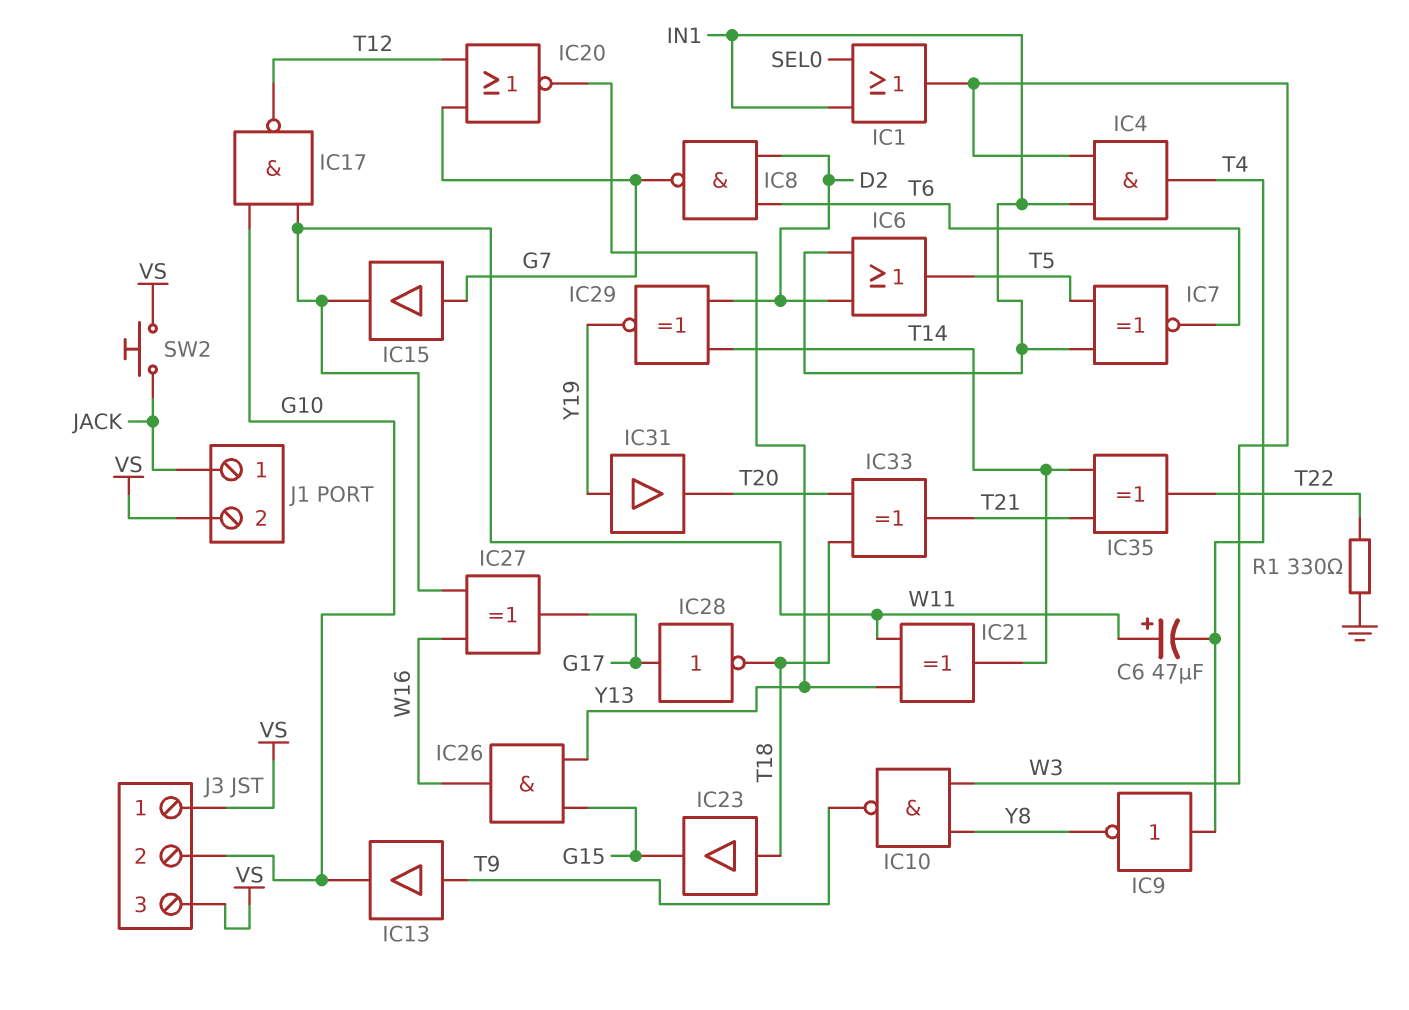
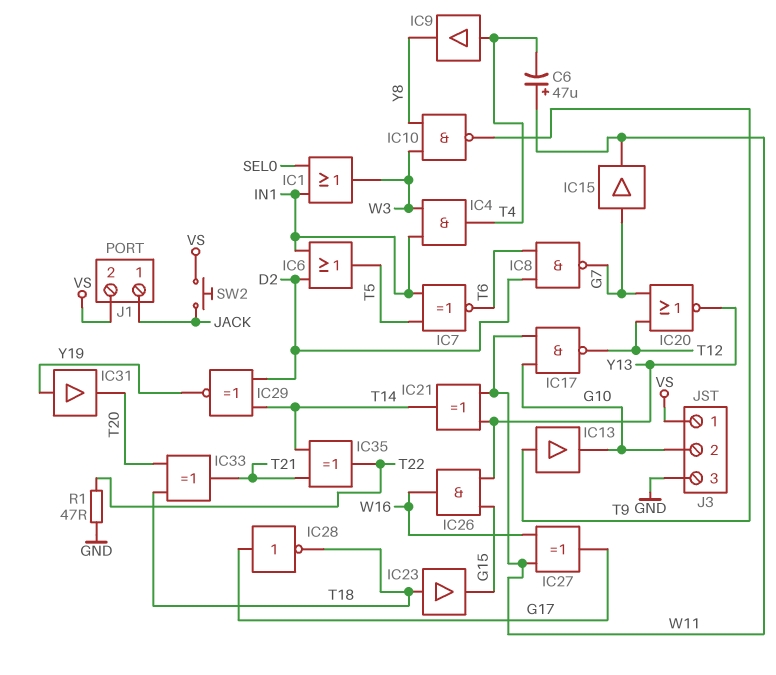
IC9: NOT (in T4, out Y8) -> buffer (in T4, out Y8)
J3 pin 3: VS -> GND
R1: 330 (GND, T22) -> 47 (GND, T22)

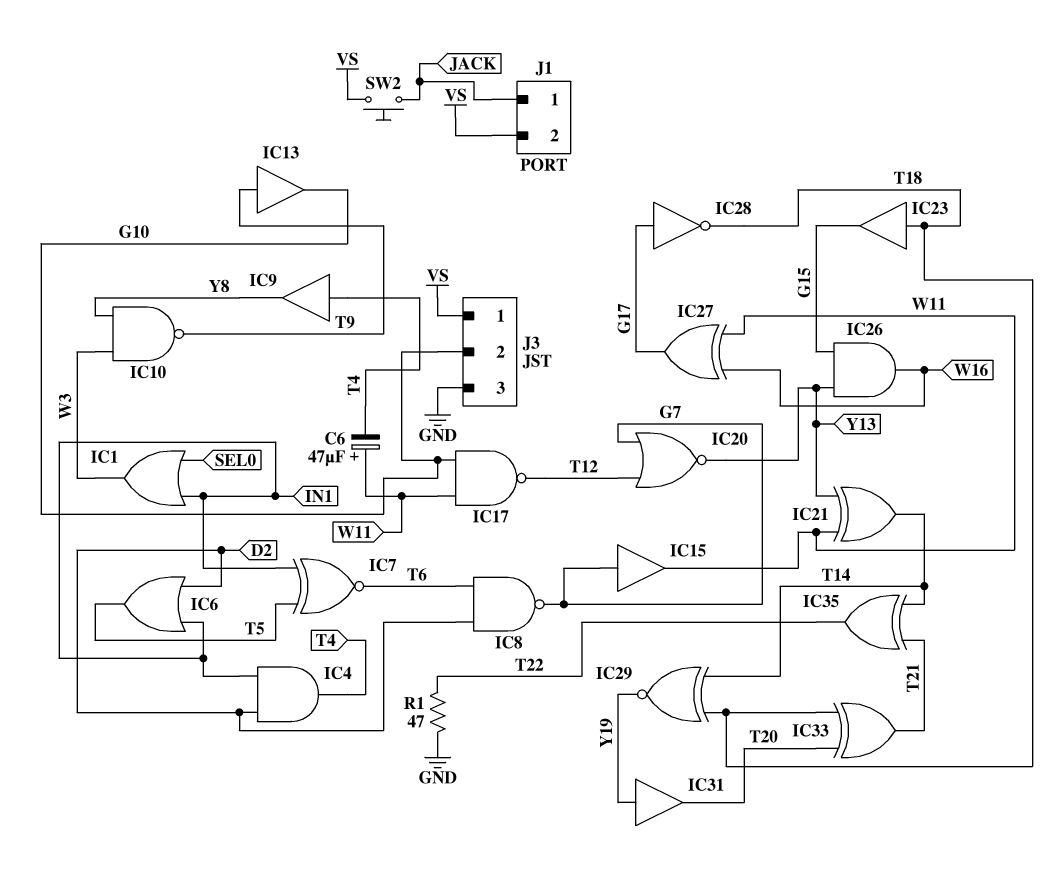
IC4: AND (in IN1, in W3, out T4) -> AND (in D2, in IN1, out T4)
IC29: XNOR (in D2, in T14, out Y19) -> XNOR (in T14, in T18, out Y19)

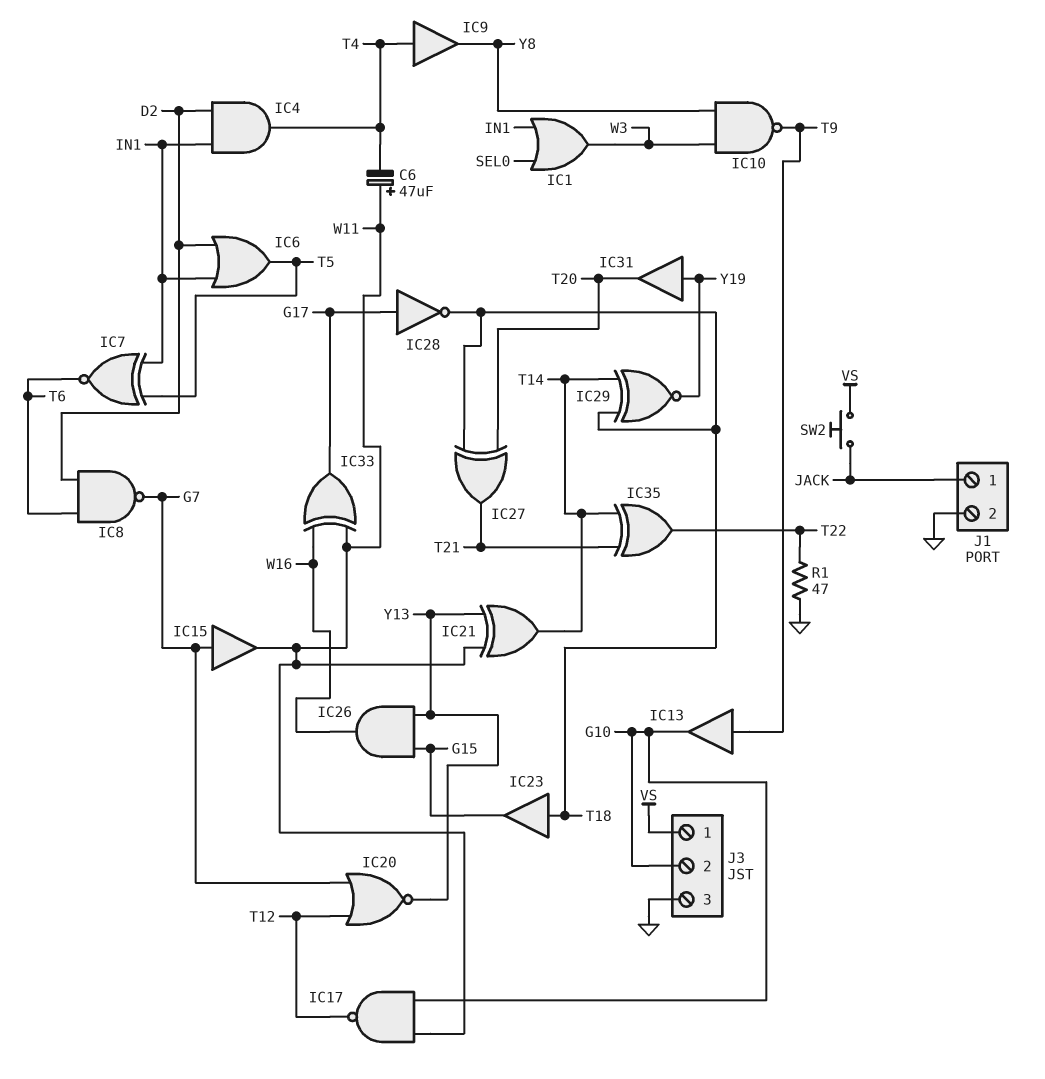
IC27: XOR (in W11, in W16, out G17) -> XOR (in T18, in T20, out T21)
IC33: XOR (in T18, in T20, out T21) -> XOR (in W11, in W16, out G17)
J1 pin 2: VS -> GND

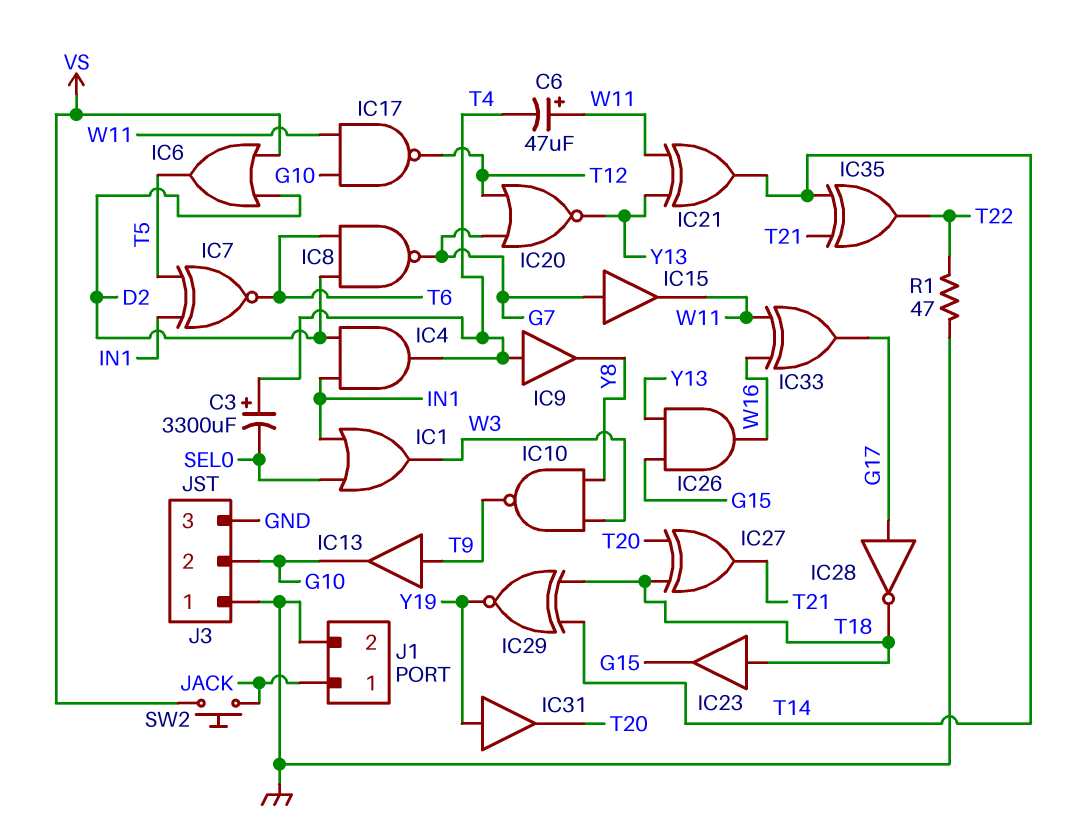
C3: none -> 3300uF (plus T4, minus SEL0)
IC6: OR (in D2, in IN1, out T5) -> OR (in D2, in VS, out T5)
J3 pin 1: VS -> GND

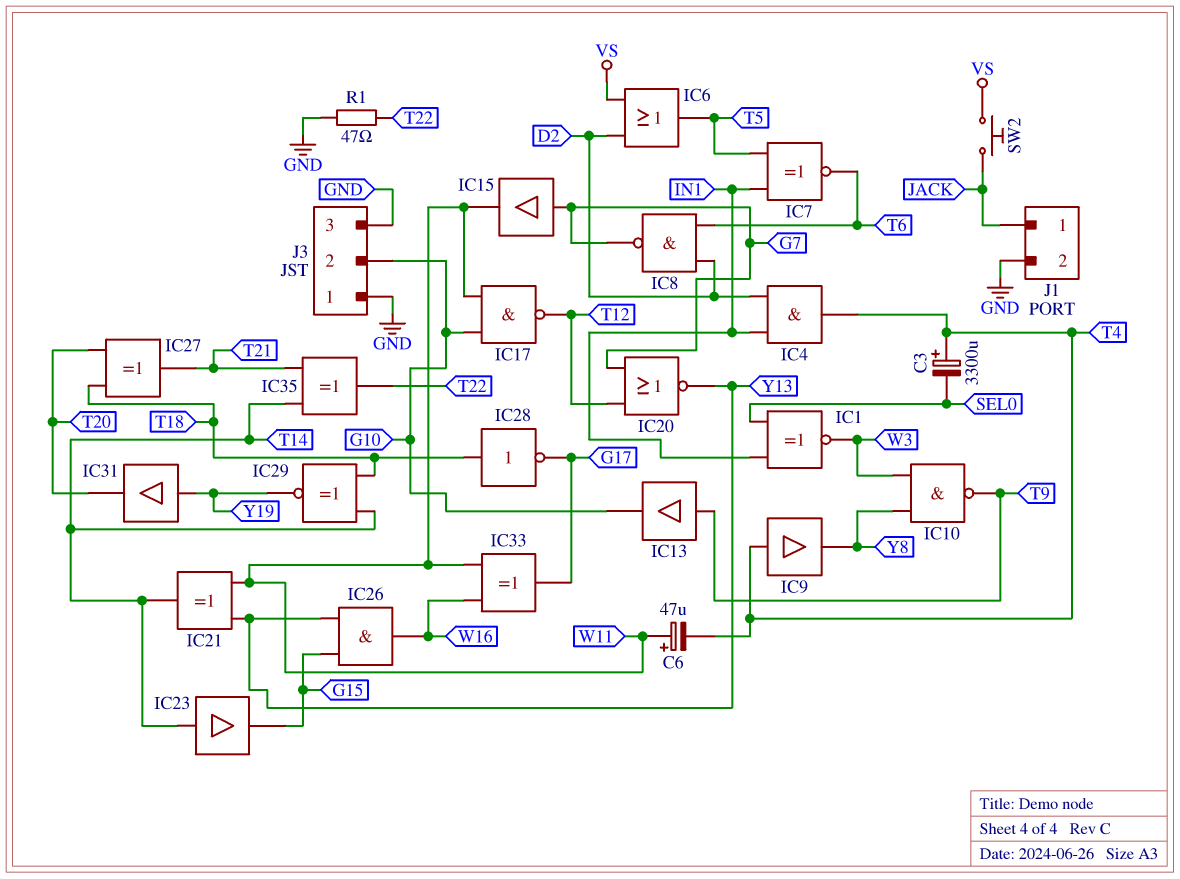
IC1: OR (in IN1, in SEL0, out W3) -> XNOR (in IN1, in SEL0, out W3)
IC23: buffer (in T18, out G15) -> buffer (in T14, out G15)
IC28: NOT (in G17, out T18) -> NOT (in T18, out G17)

